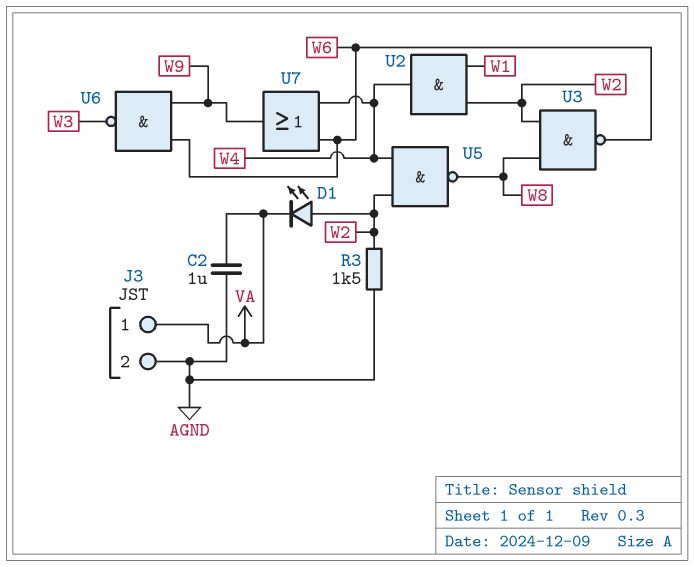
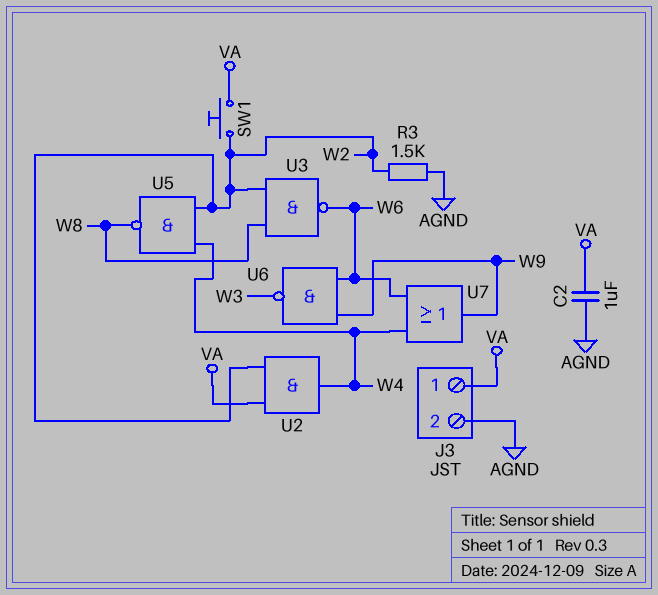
D1: LED (A W2, K VA) -> none
SW1: none -> button (VA, W2)
U2: AND (in W1, in W2, out W4) -> AND (in VA, in W2, out W4)

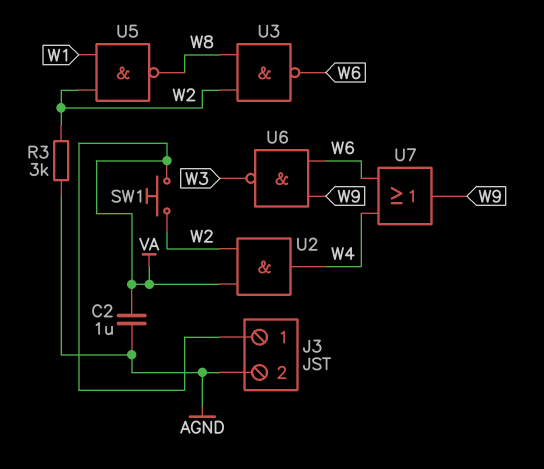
R3: 1.5k (AGND, W2) -> 3k (AGND, W2)
U5: NAND (in W2, in W4, out W8) -> NAND (in W1, in W2, out W8)

